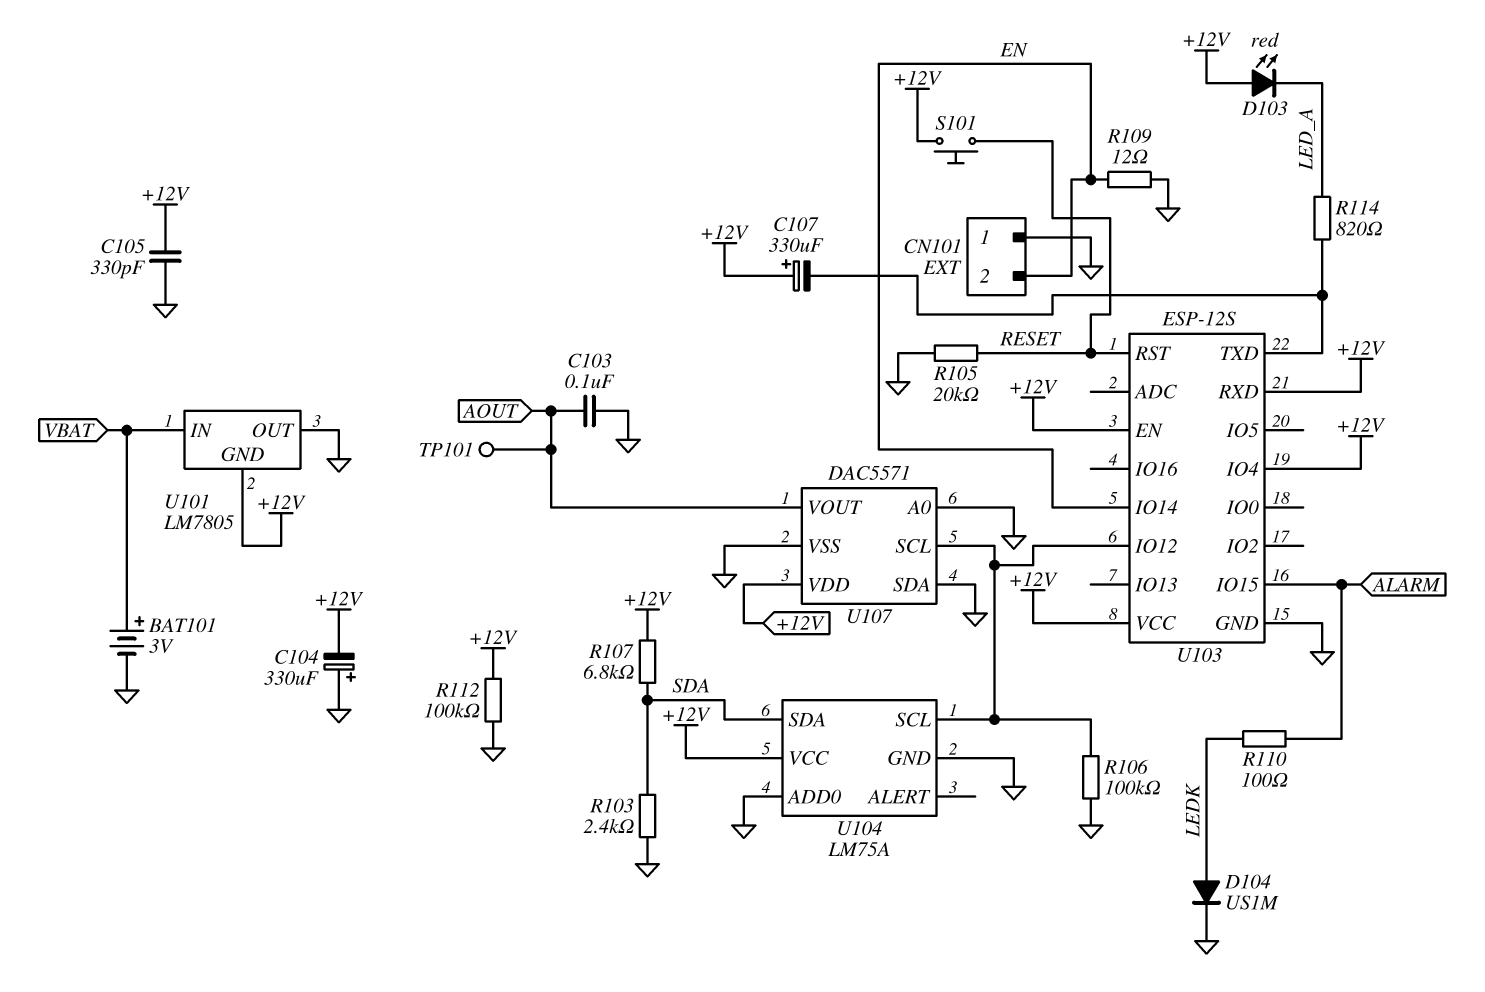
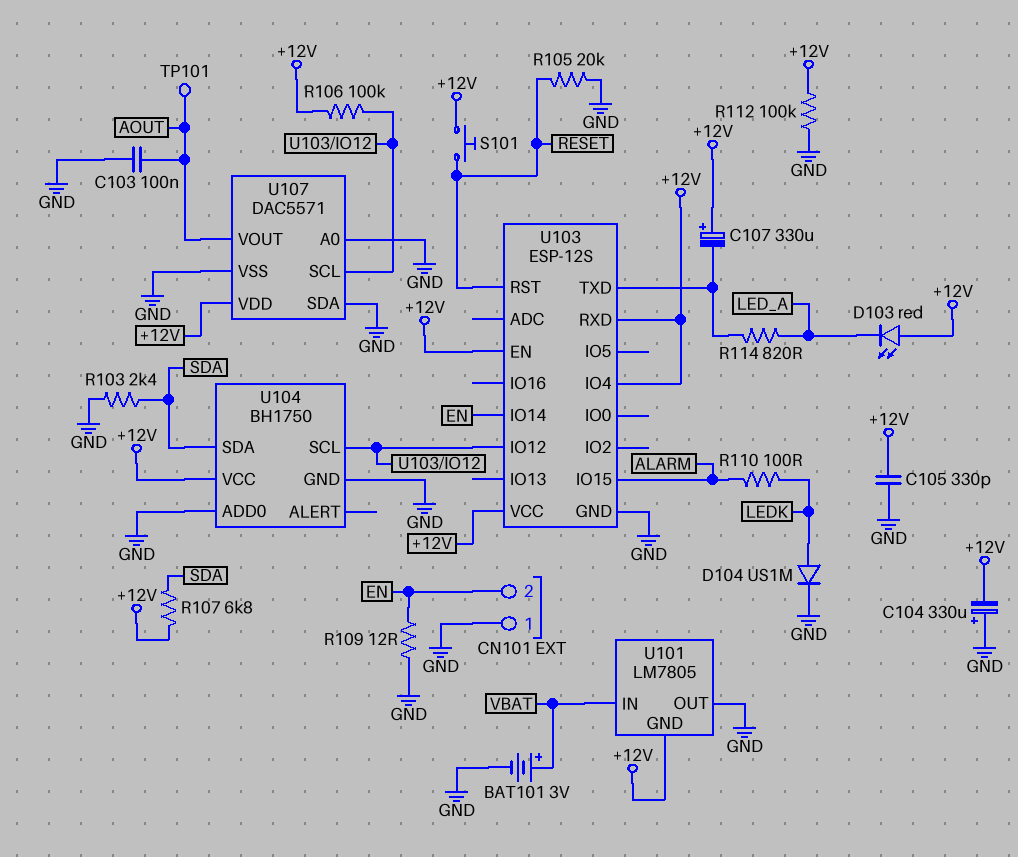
R106: 100k (GND, U103/IO12) -> 100k (+12V, U103/IO12)
U104: LM75A -> BH1750

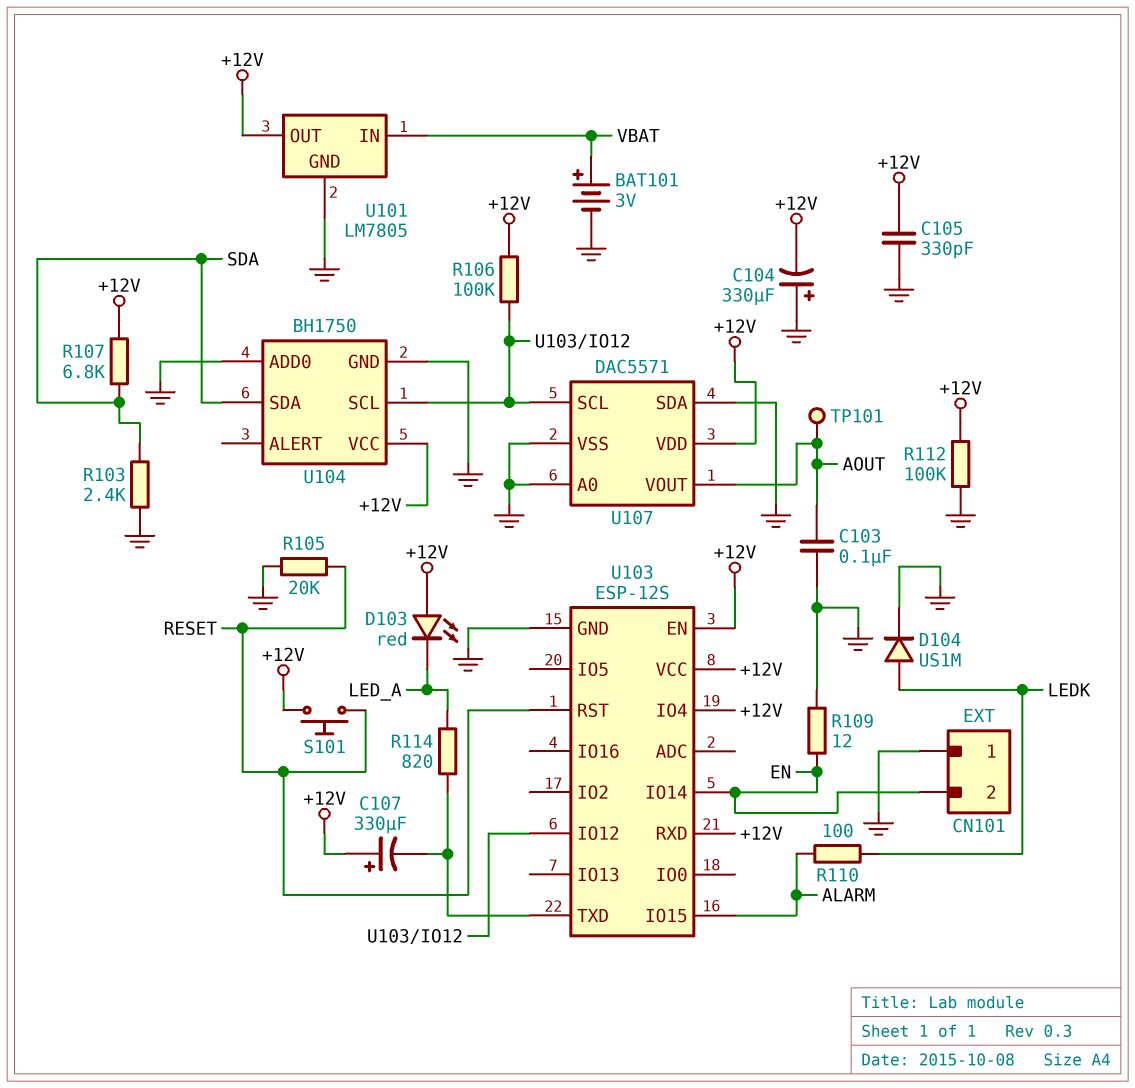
U101 pin GND: +12V -> GND
U101 pin OUT: GND -> +12V

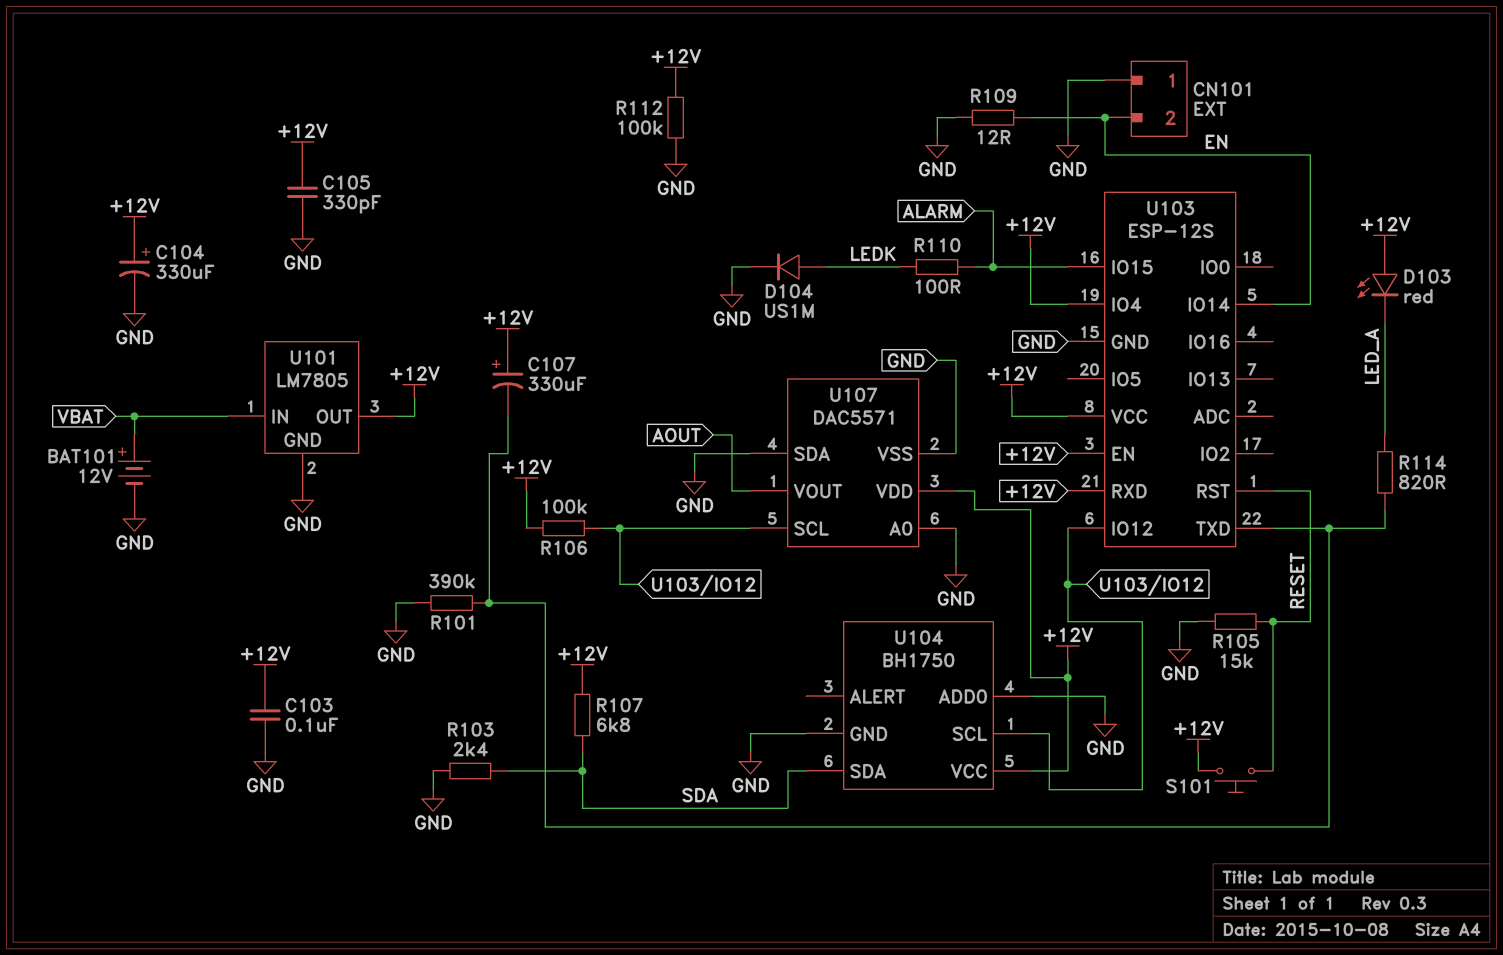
BAT101: 3V (plus VBAT, minus GND) -> 12V (plus VBAT, minus GND)
C103: 100nF (AOUT, GND) -> 100nF (+12V, GND)
C104: 330uF (plus GND, minus +12V) -> 330uF (plus +12V, minus GND)
R101: none -> 390k (GND, U103/TXD)
R105: 20k (GND, RESET) -> 15k (GND, RESET)
TP101: test point (AOUT) -> none

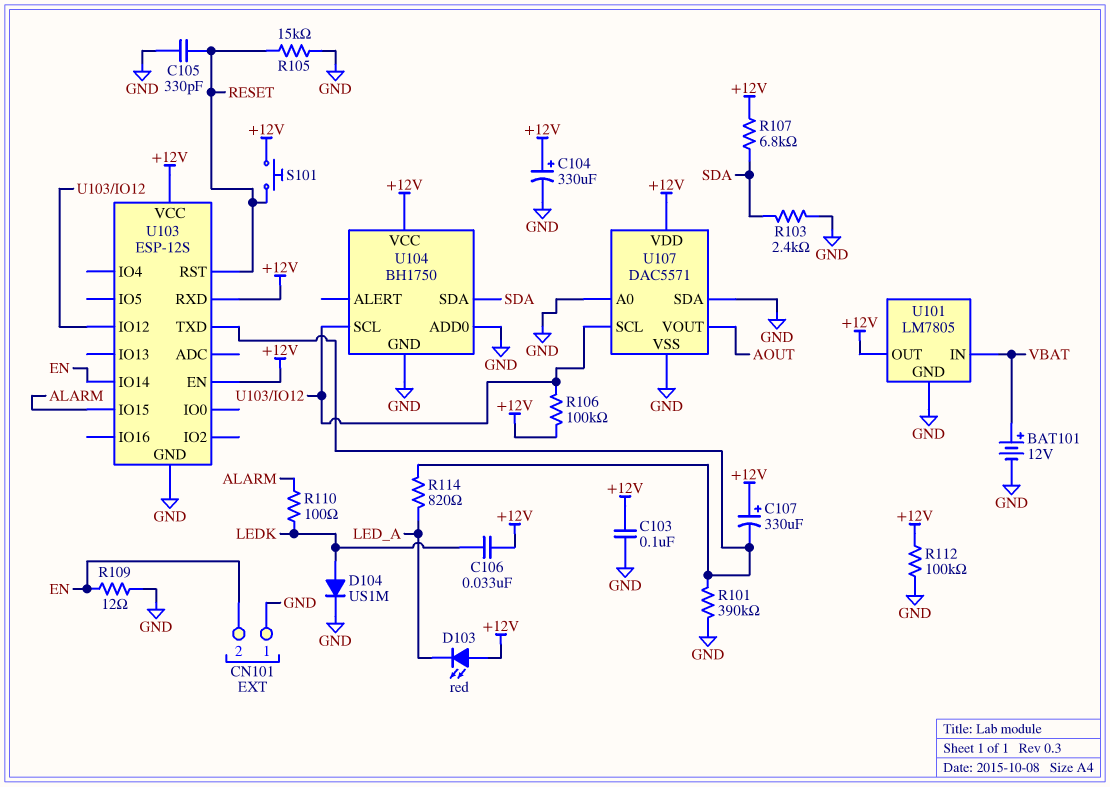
C105: 330pF (+12V, GND) -> 330pF (GND, RESET)
C106: none -> 33nF (+12V, LEDK)
U103 pin IO4: +12V -> none

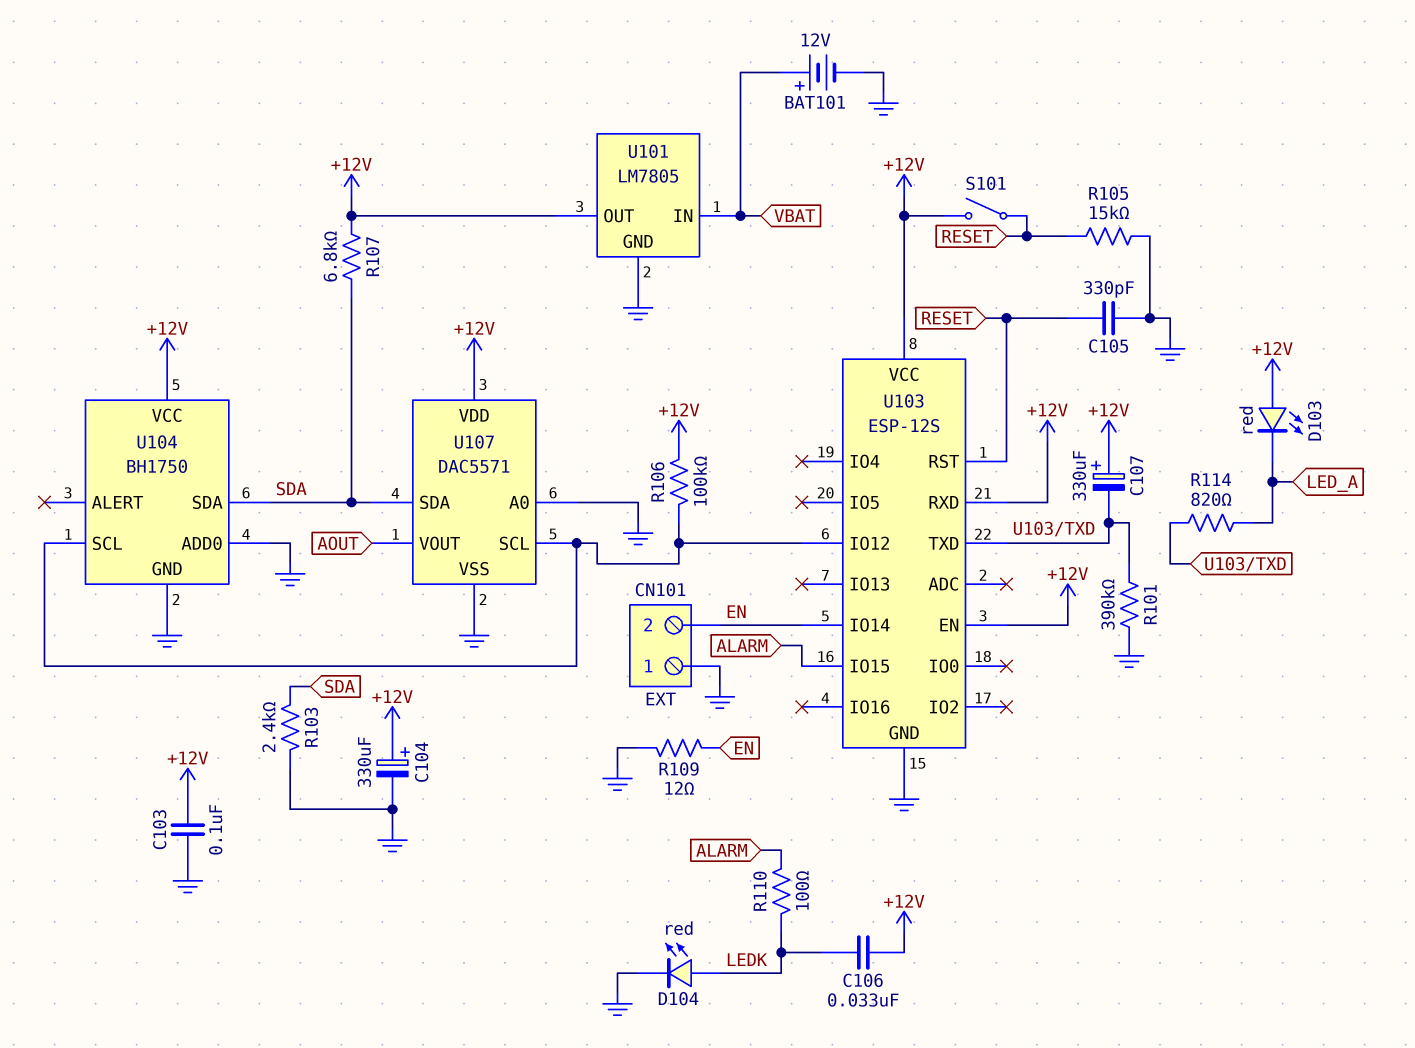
D104: diode US1M (A LEDK, K GND) -> LED red (A LEDK, K GND)
R112: 100k (+12V, GND) -> none
S101: button (+12V, RESET) -> switch (+12V, RESET)
U107 pin SDA: GND -> SDA

